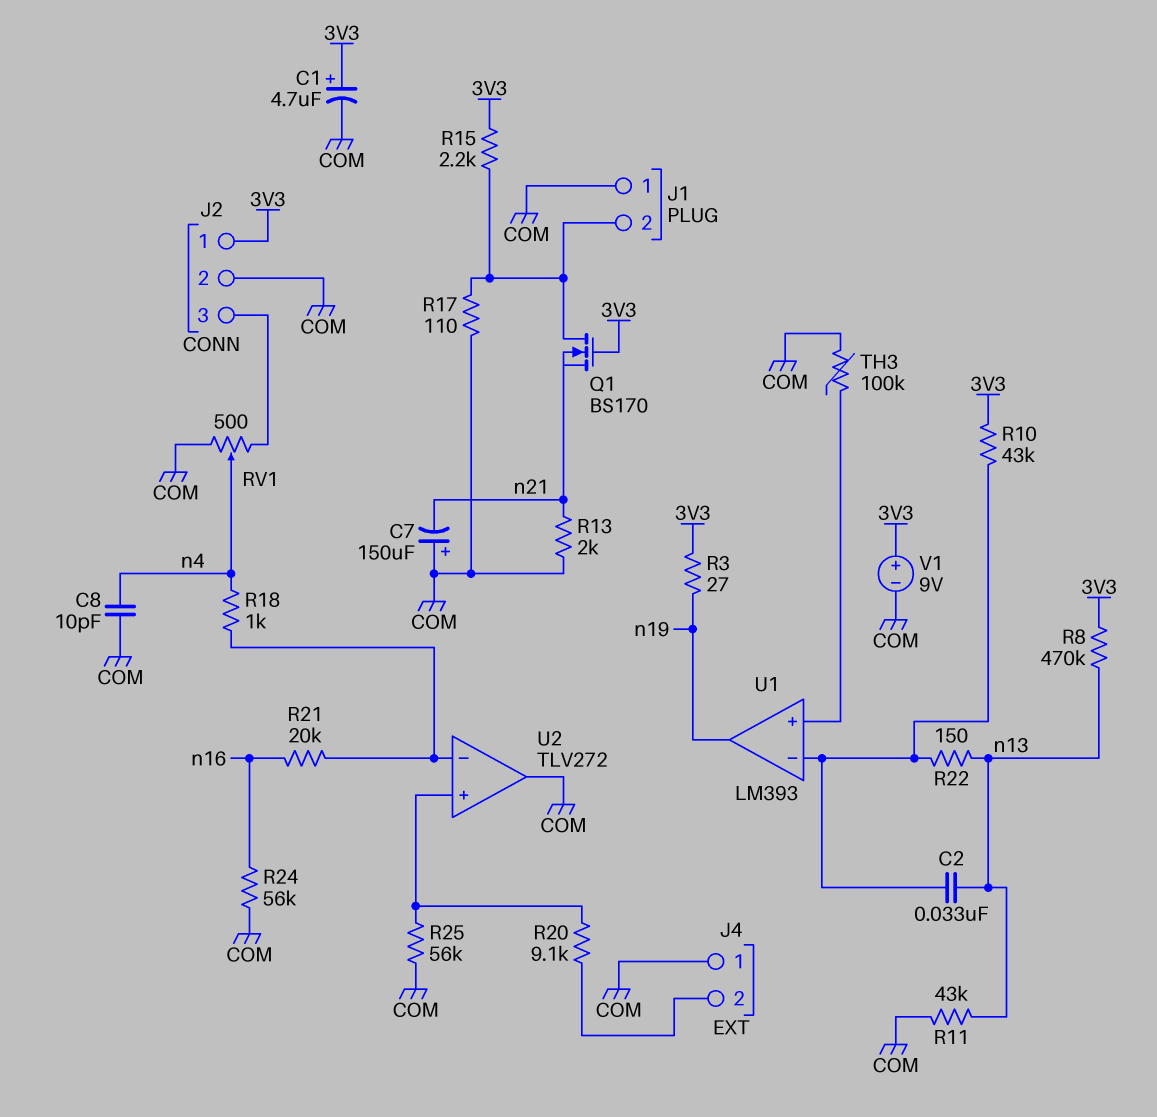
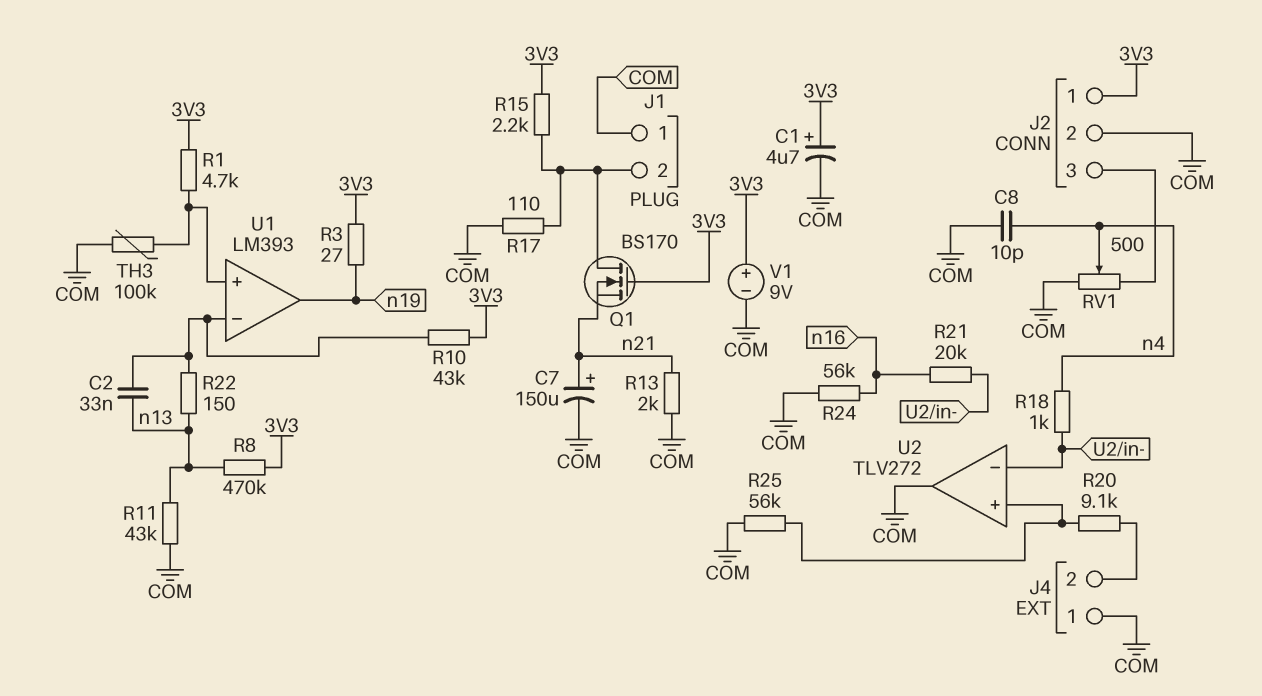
C7: 150uF (plus COM, minus n21) -> 150uF (plus n21, minus COM)
R1: none -> 4.7k (3V3, U1/in+)

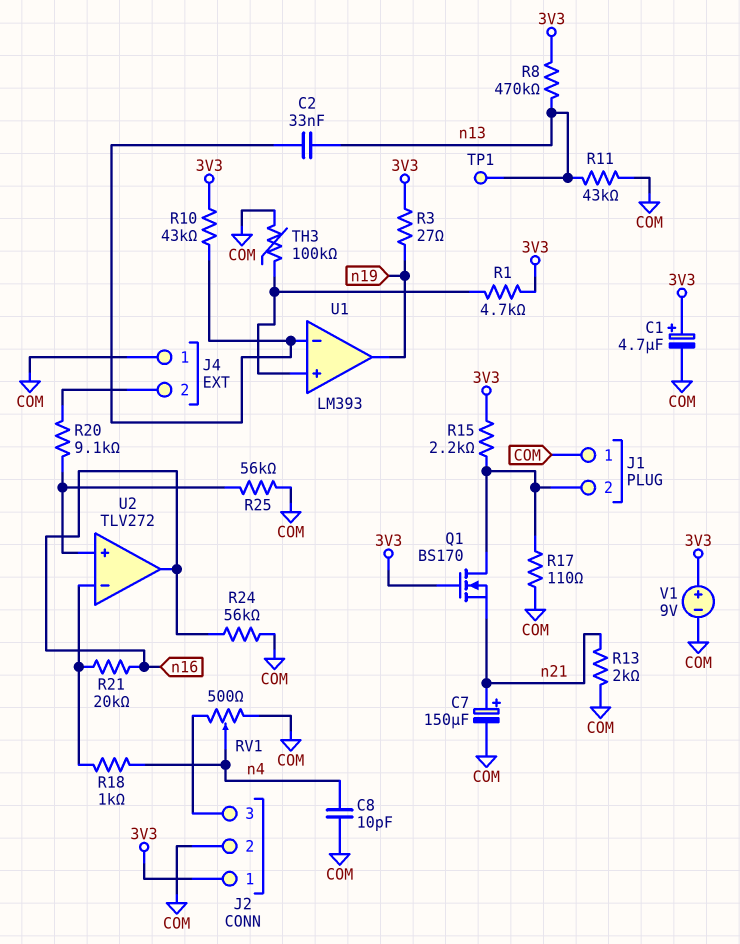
R22: 150 (U1/in-, n13) -> none
TP1: none -> test point (n13)
U2 pin out: COM -> n16

